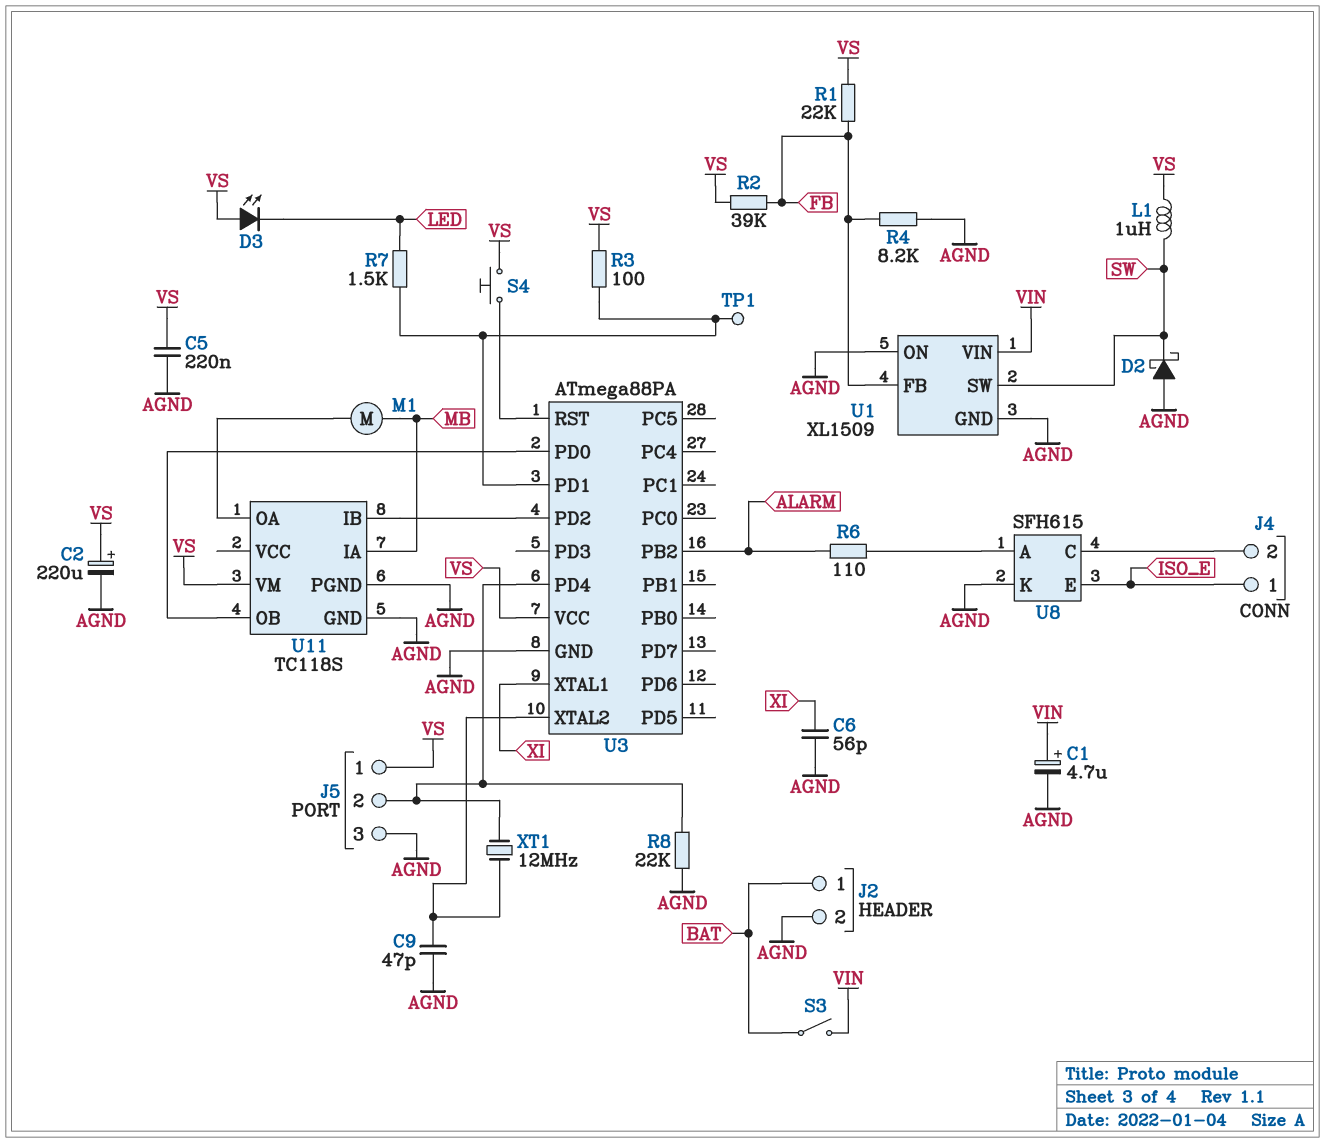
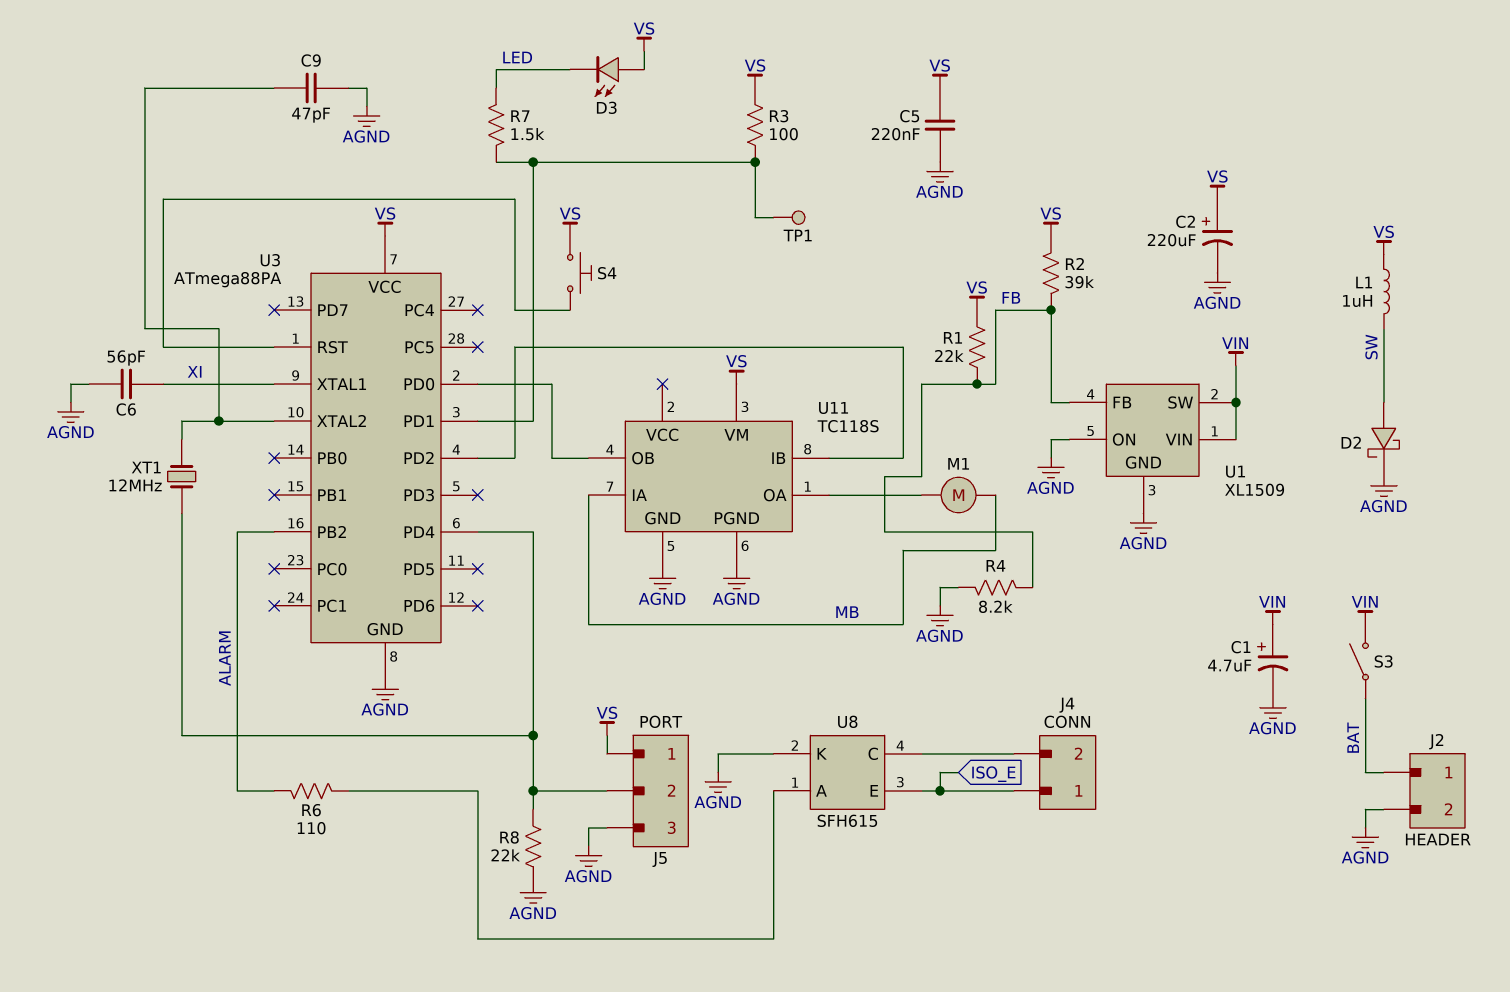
D2: schottky (A AGND, K SW) -> schottky (A SW, K AGND)
U1 pin SW: SW -> VIN

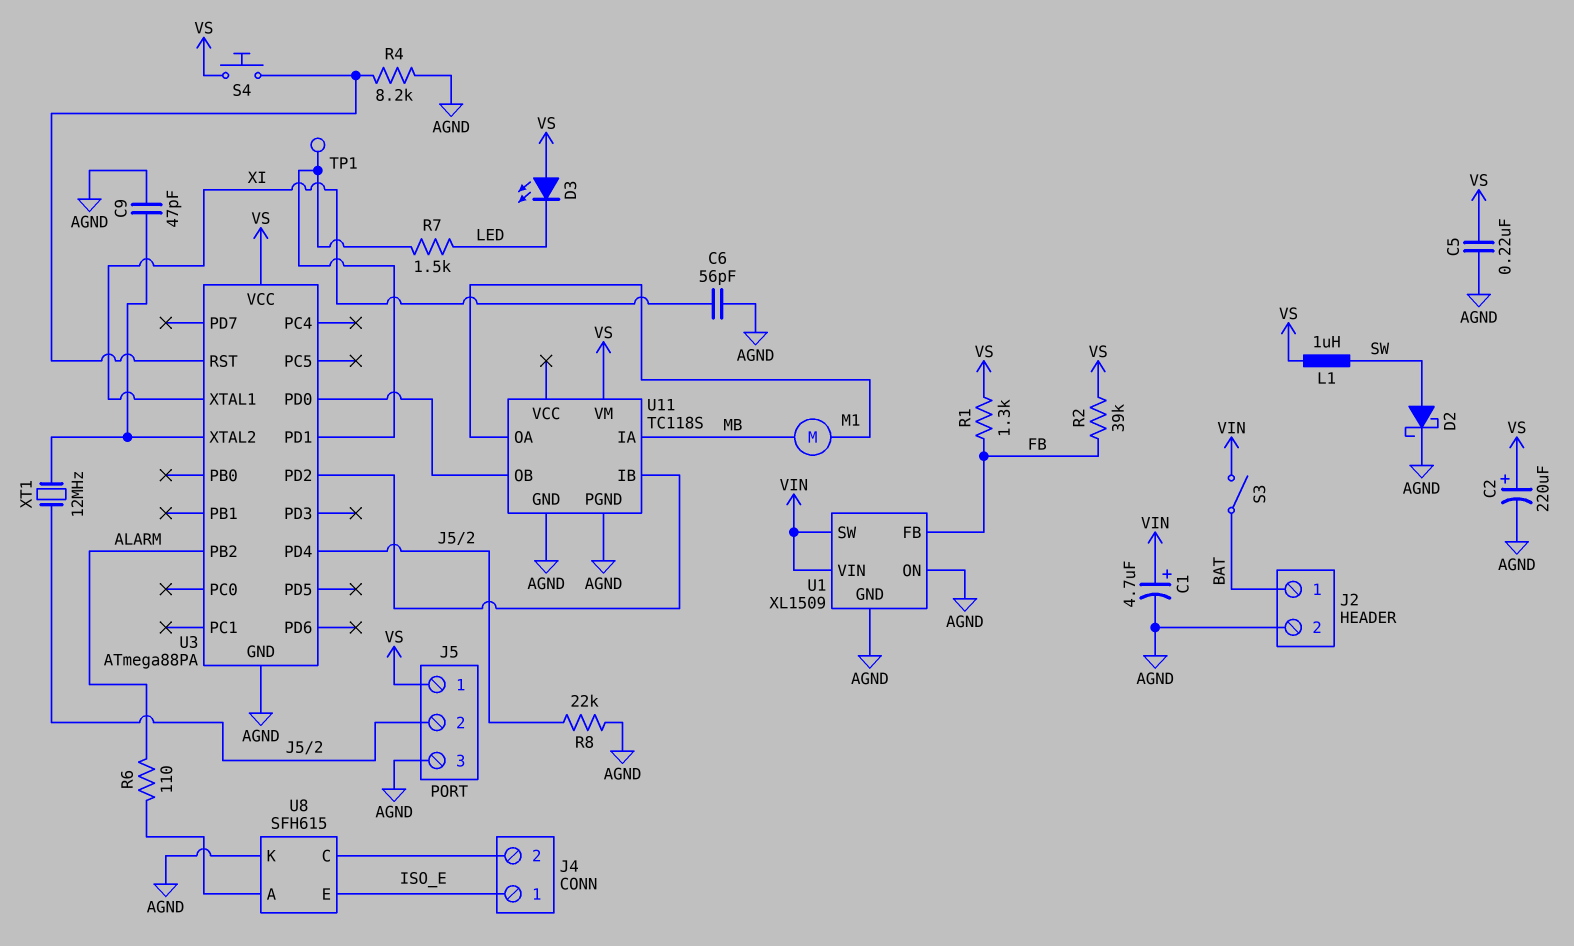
R1: 22k (FB, VS) -> 1.3k (FB, VS)
R3: 100 (U3/PD1, VS) -> none
R4: 8.2k (AGND, FB) -> 8.2k (AGND, U3/RST)

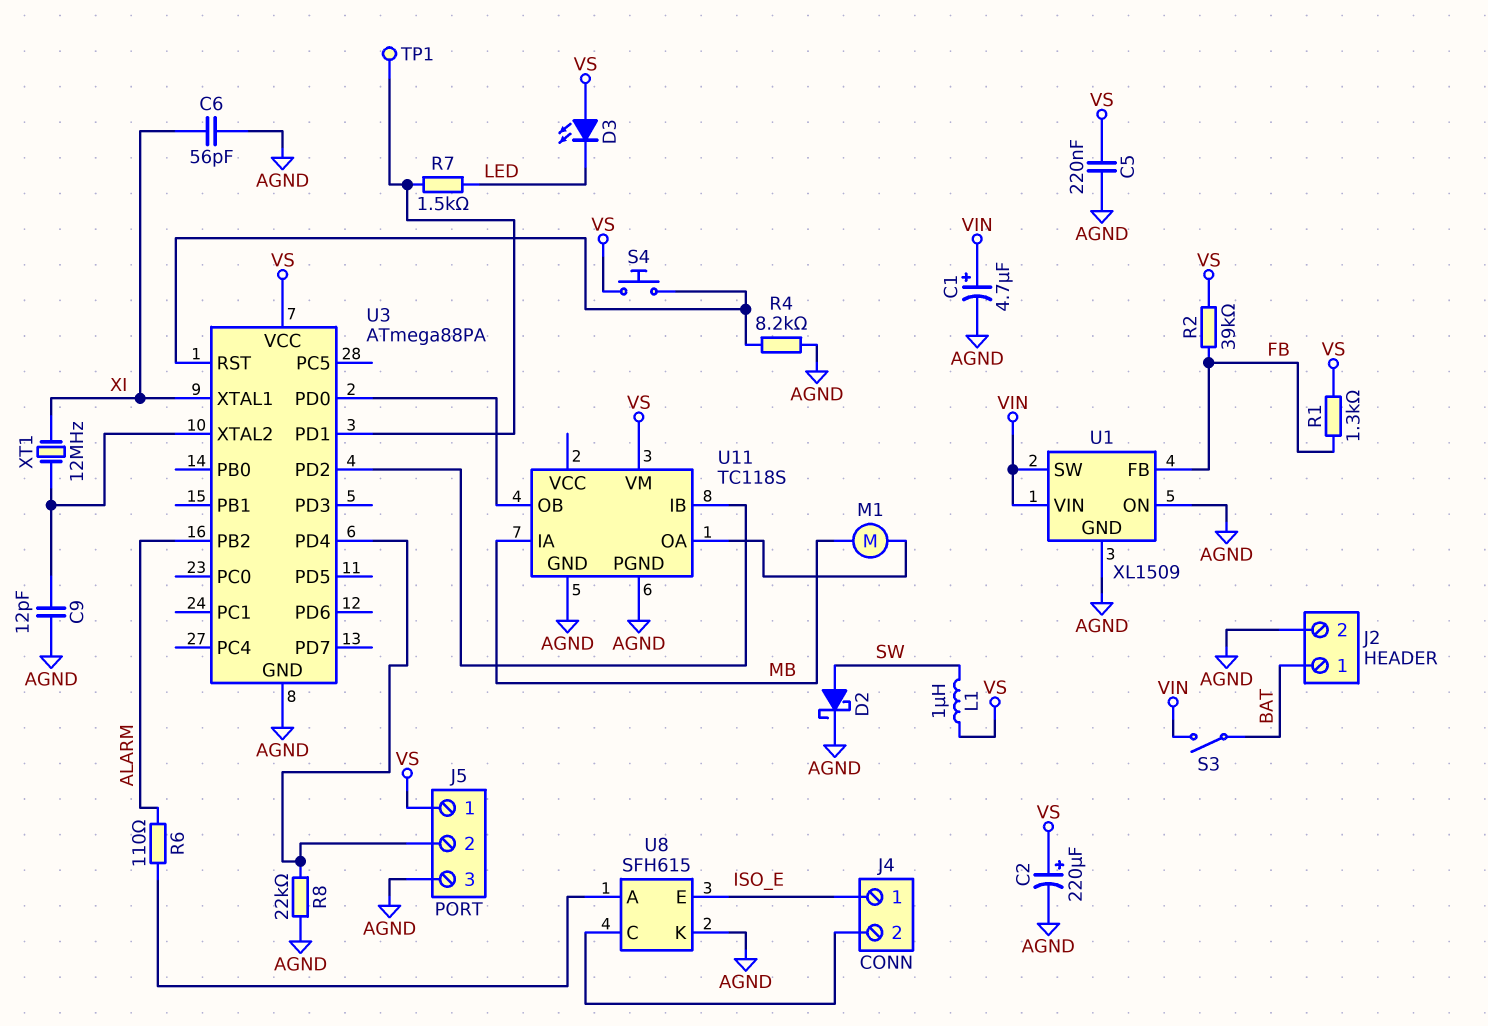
C9: 47pF (AGND, U3/XTAL2) -> 12pF (AGND, U3/XTAL2)
XT1: 12MHz (J5/2, U3/XTAL2) -> 12MHz (U3/XTAL2, XI)

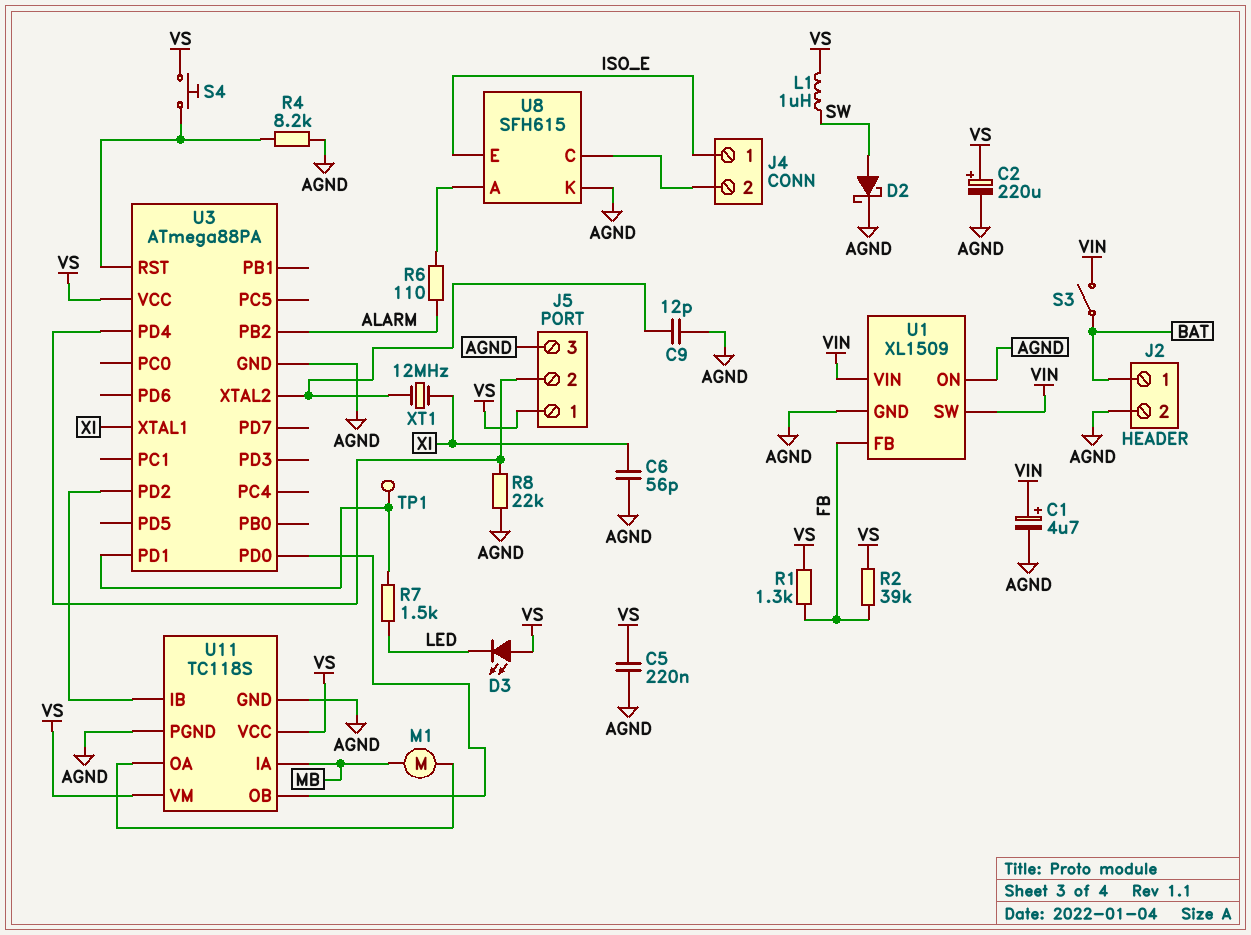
U11 pin VCC: none -> VS

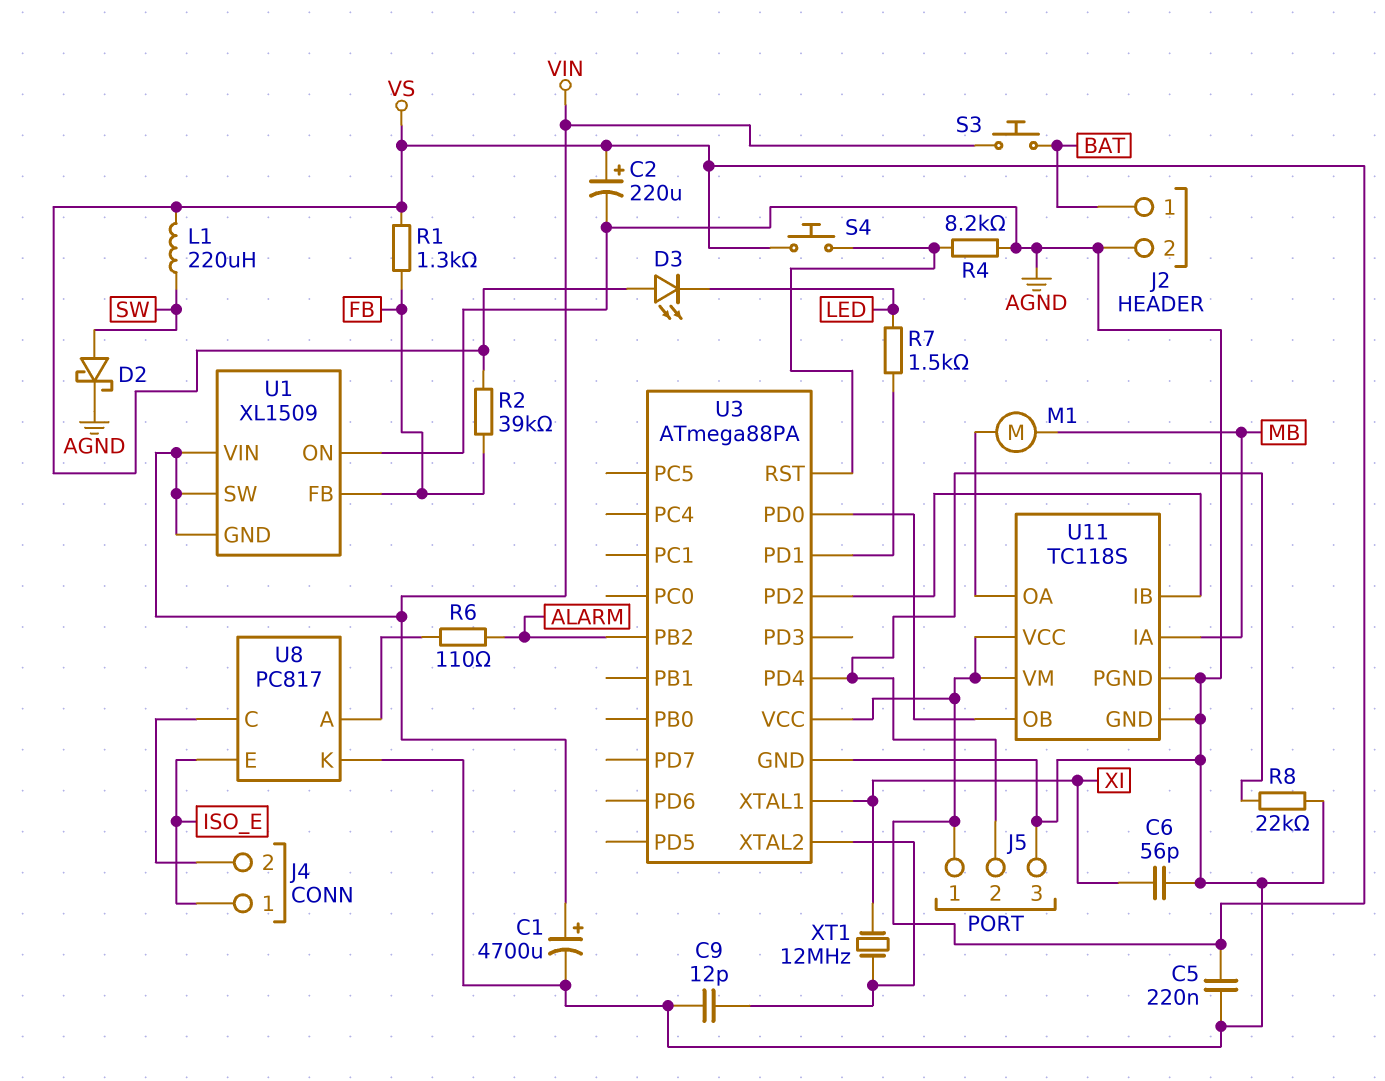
C1: 4.7uF (plus VIN, minus AGND) -> 4700uF (plus VIN, minus AGND)
L1: 1uH (SW, VS) -> 220uH (SW, VS)
S3: switch (BAT, VIN) -> button (BAT, VIN)
TP1: test point (U3/PD1) -> none
U1 pin GND: AGND -> VIN
U8: SFH615 -> PC817

